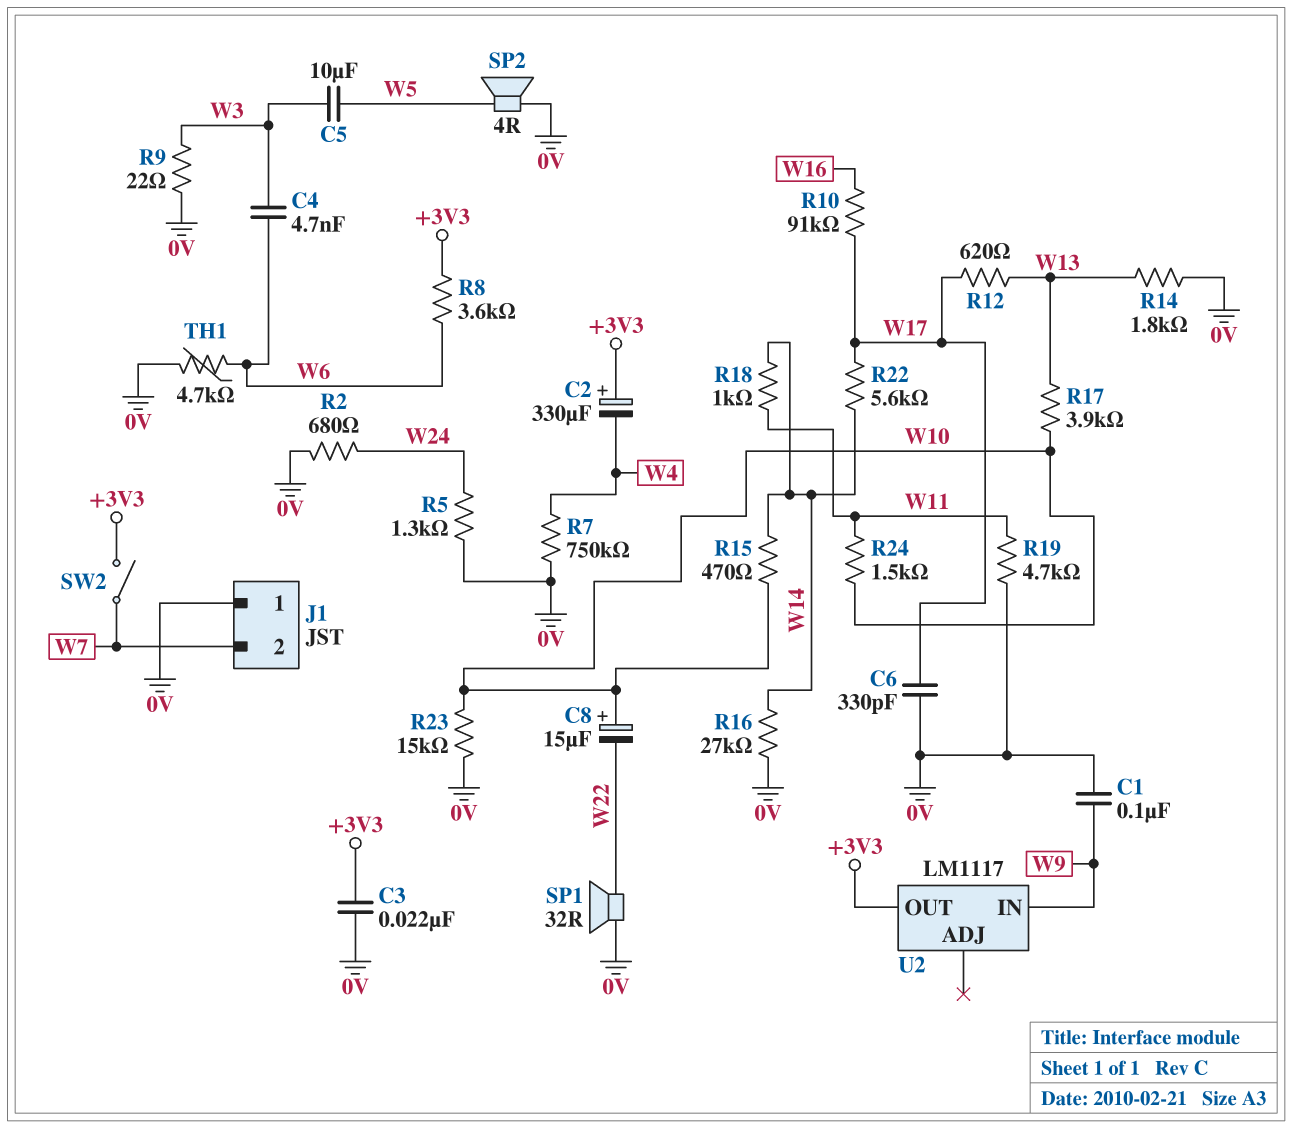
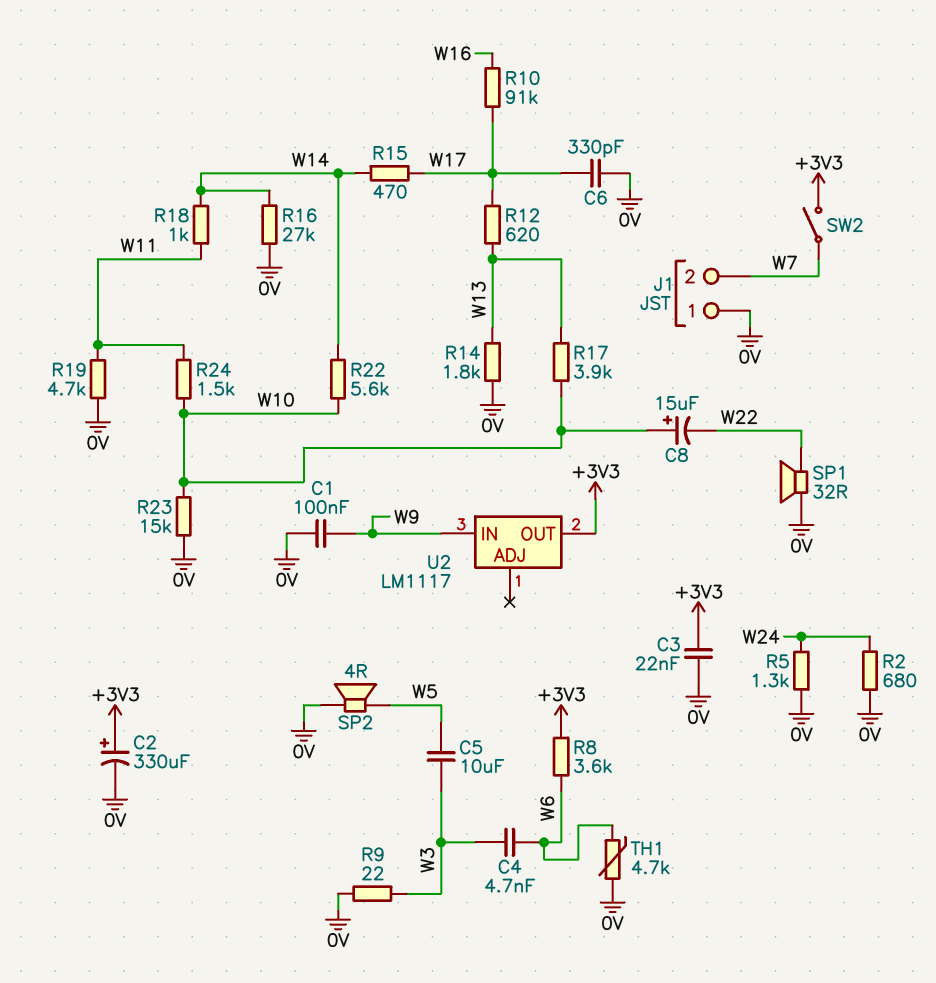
C2: 330uF (plus +3V3, minus W4) -> 330uF (plus +3V3, minus 0V)
R7: 750k (0V, W4) -> none
R15: 470 (W10, W14) -> 470 (W14, W17)
R22: 5.6k (W14, W17) -> 5.6k (W10, W14)

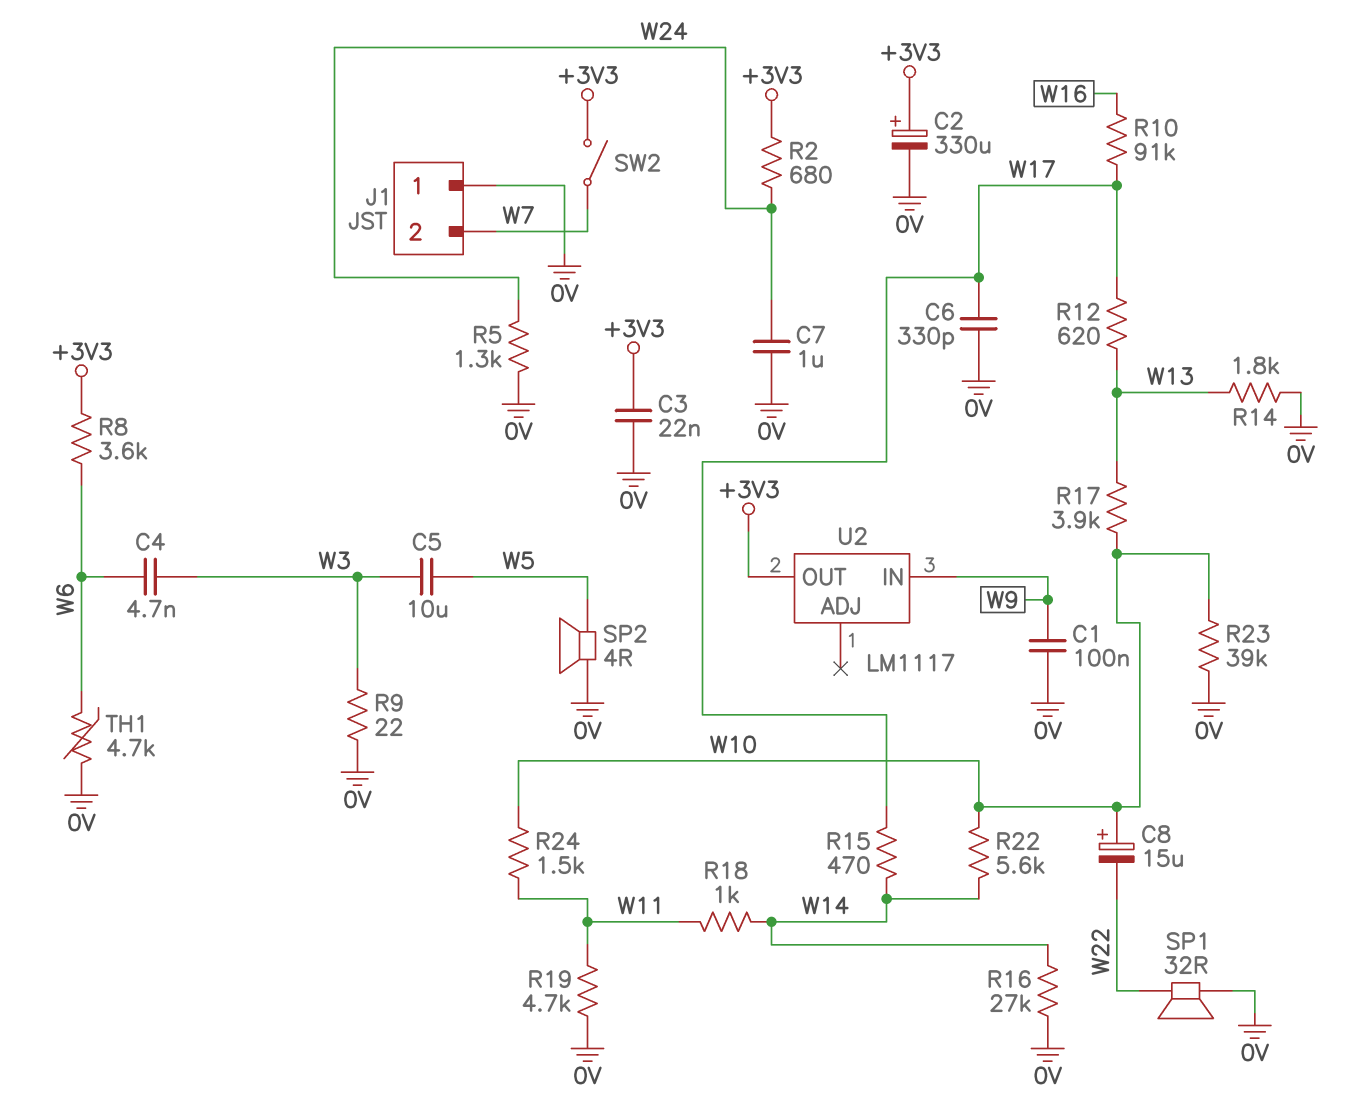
C7: none -> 1uF (0V, W24)
R2: 680 (0V, W24) -> 680 (+3V3, W24)
R23: 15k (0V, W10) -> 39k (0V, W10)

